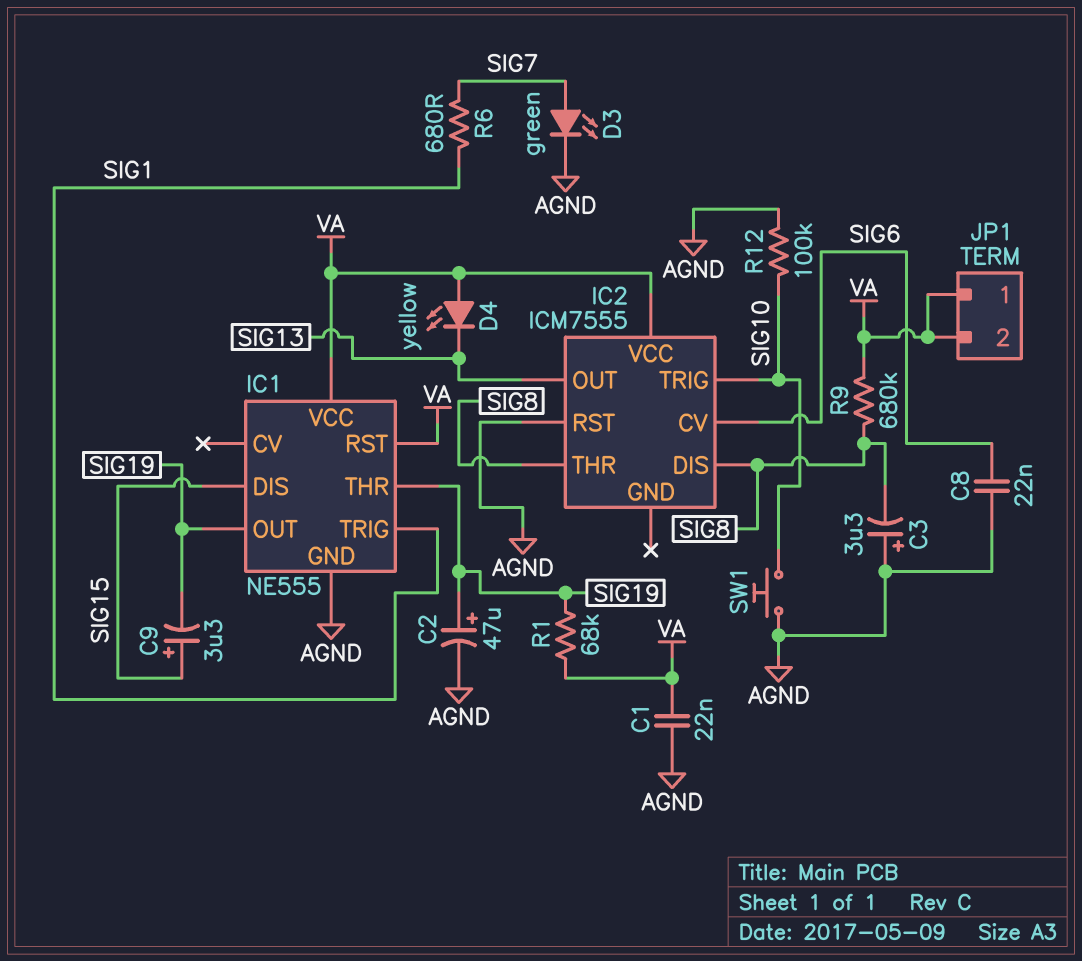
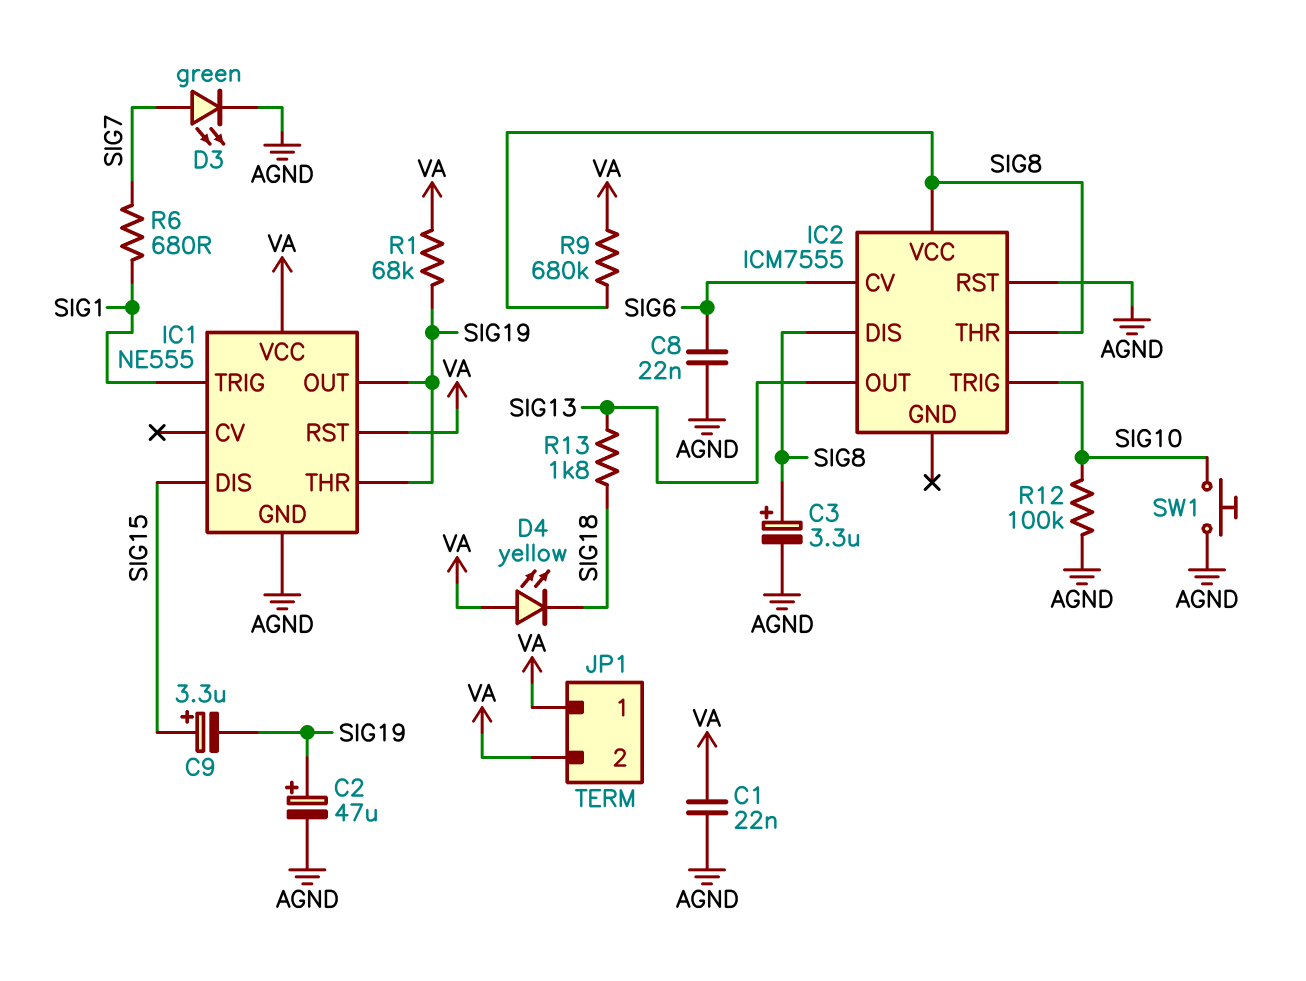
C3: 3.3uF (plus AGND, minus SIG8) -> 3.3uF (plus SIG8, minus AGND)
D4: LED yellow (A VA, K SIG13) -> LED yellow (A VA, K SIG18)
IC2 pin VCC: VA -> SIG8
R13: none -> 1.8k (SIG13, SIG18)

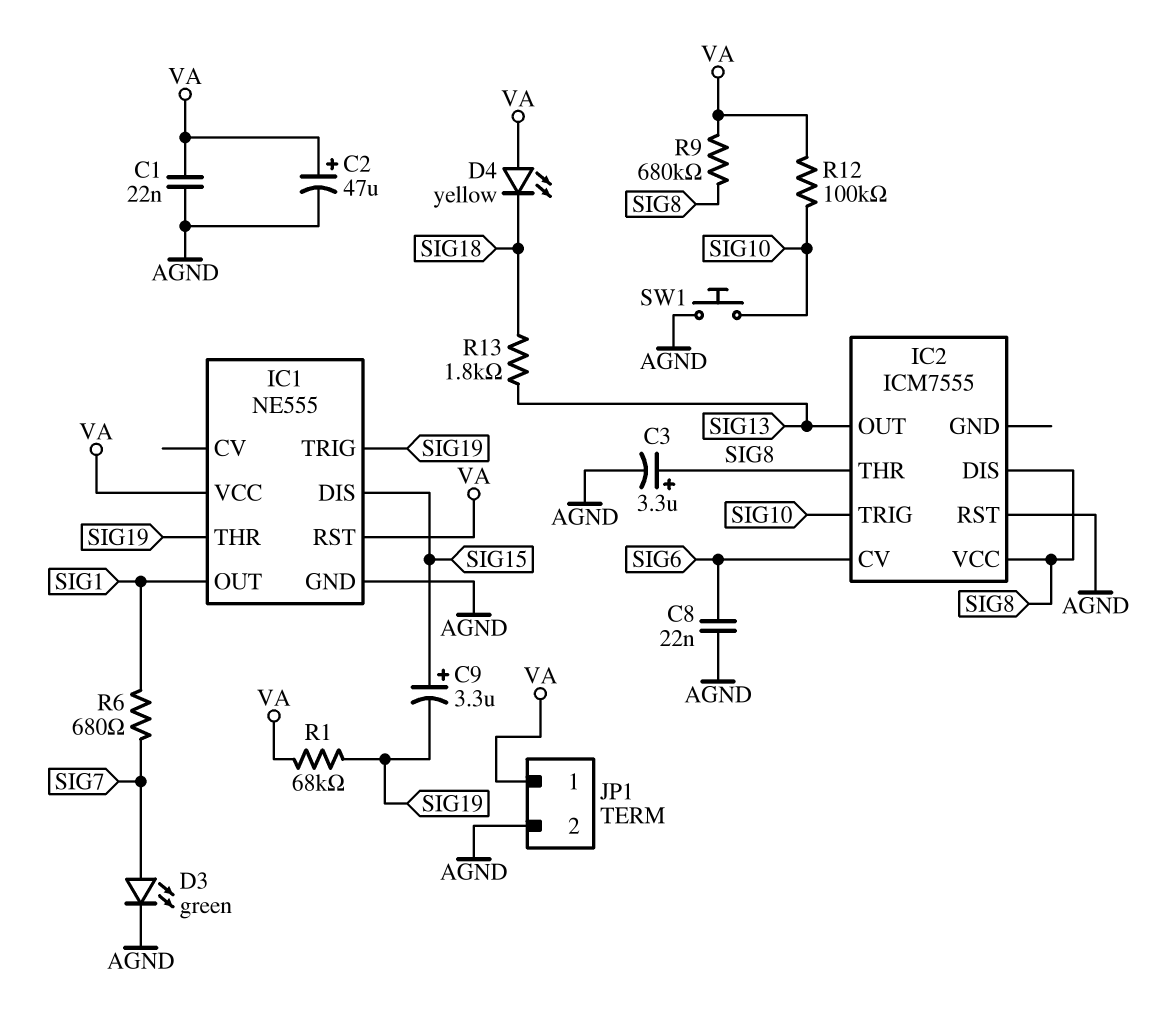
C2: 47uF (plus SIG19, minus AGND) -> 47uF (plus VA, minus AGND)
IC1 pin OUT: SIG19 -> SIG1
IC1 pin TRIG: SIG1 -> SIG19
JP1 pin 2: VA -> AGND
R12: 100k (AGND, SIG10) -> 100k (SIG10, VA)

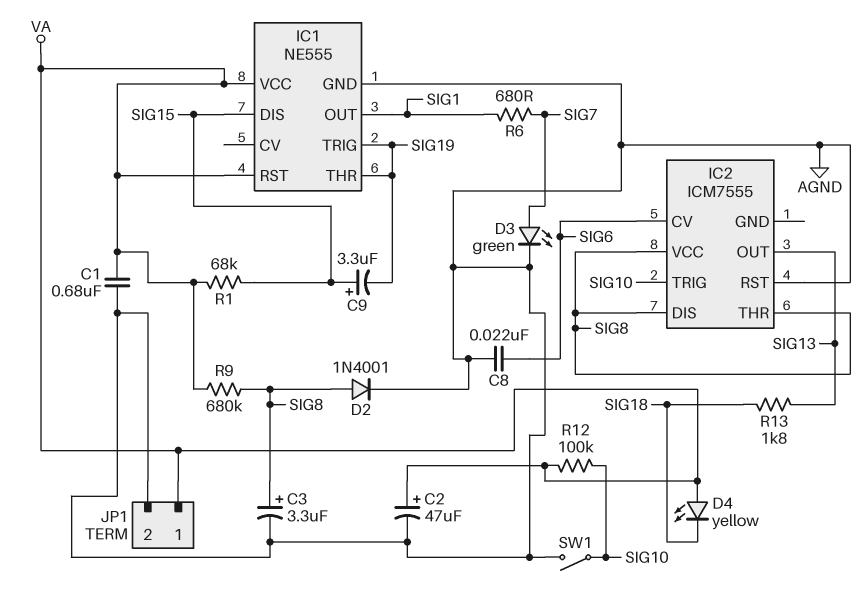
C1: 22nF (AGND, VA) -> 680nF (AGND, VA)
D2: none -> diode 1N4001 (A SIG8, K AGND)
R1: 68k (SIG19, VA) -> 68k (SIG15, VA)
SW1: button (AGND, SIG10) -> switch (AGND, SIG10)

